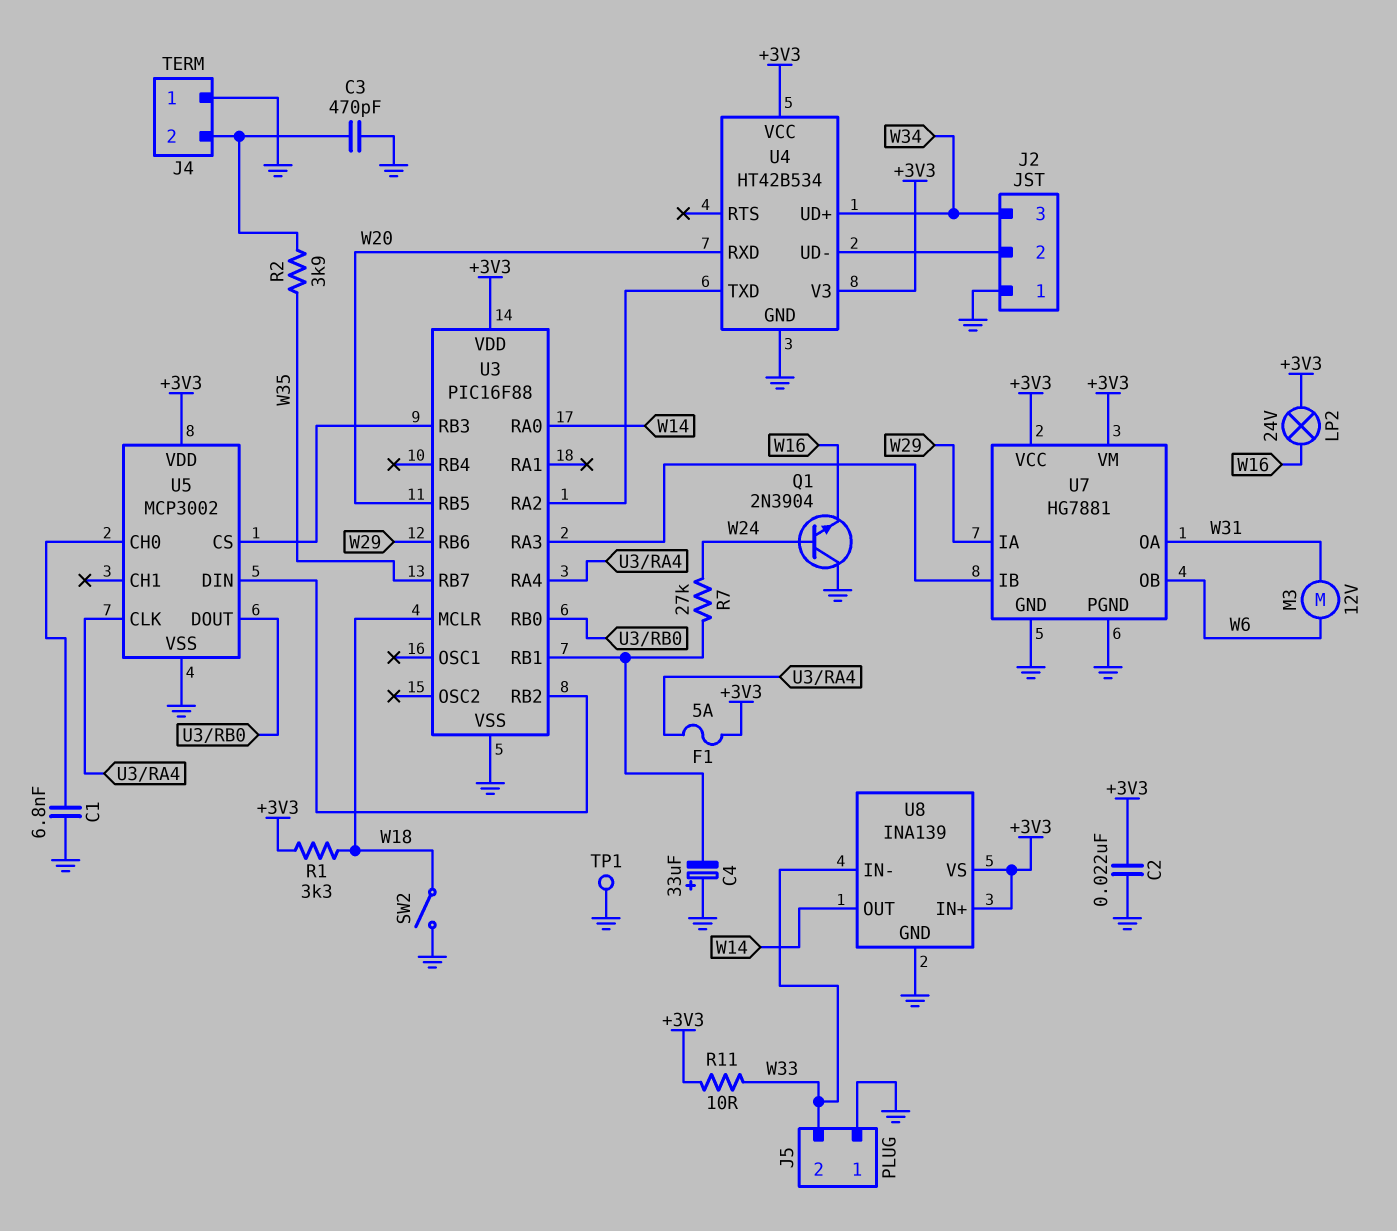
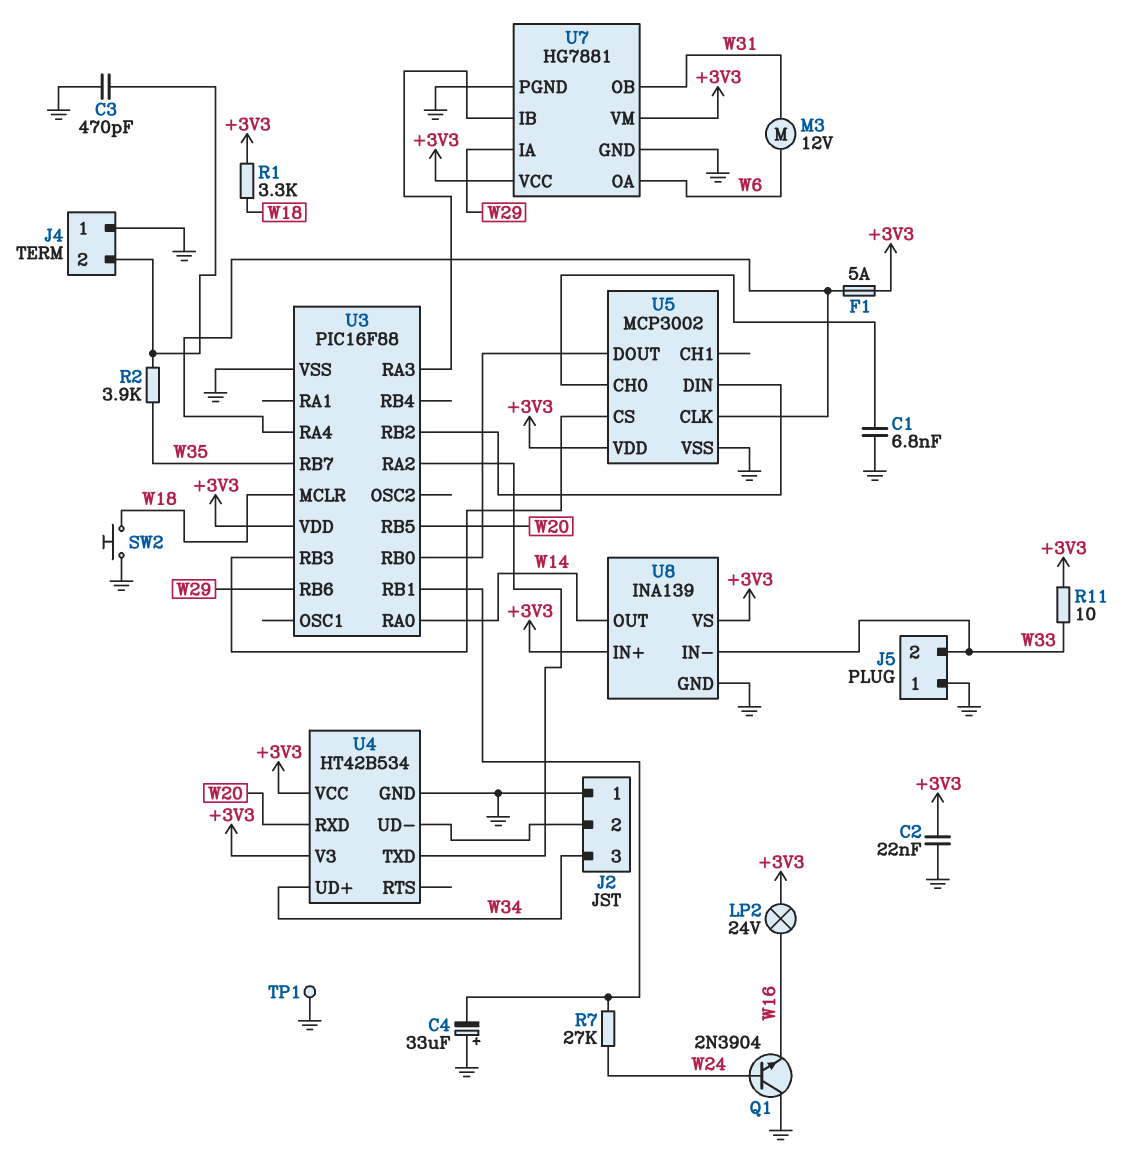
SW2: switch (GND, W18) -> button (GND, W18)
U7 pin OA: W31 -> W6
U7 pin OB: W6 -> W31

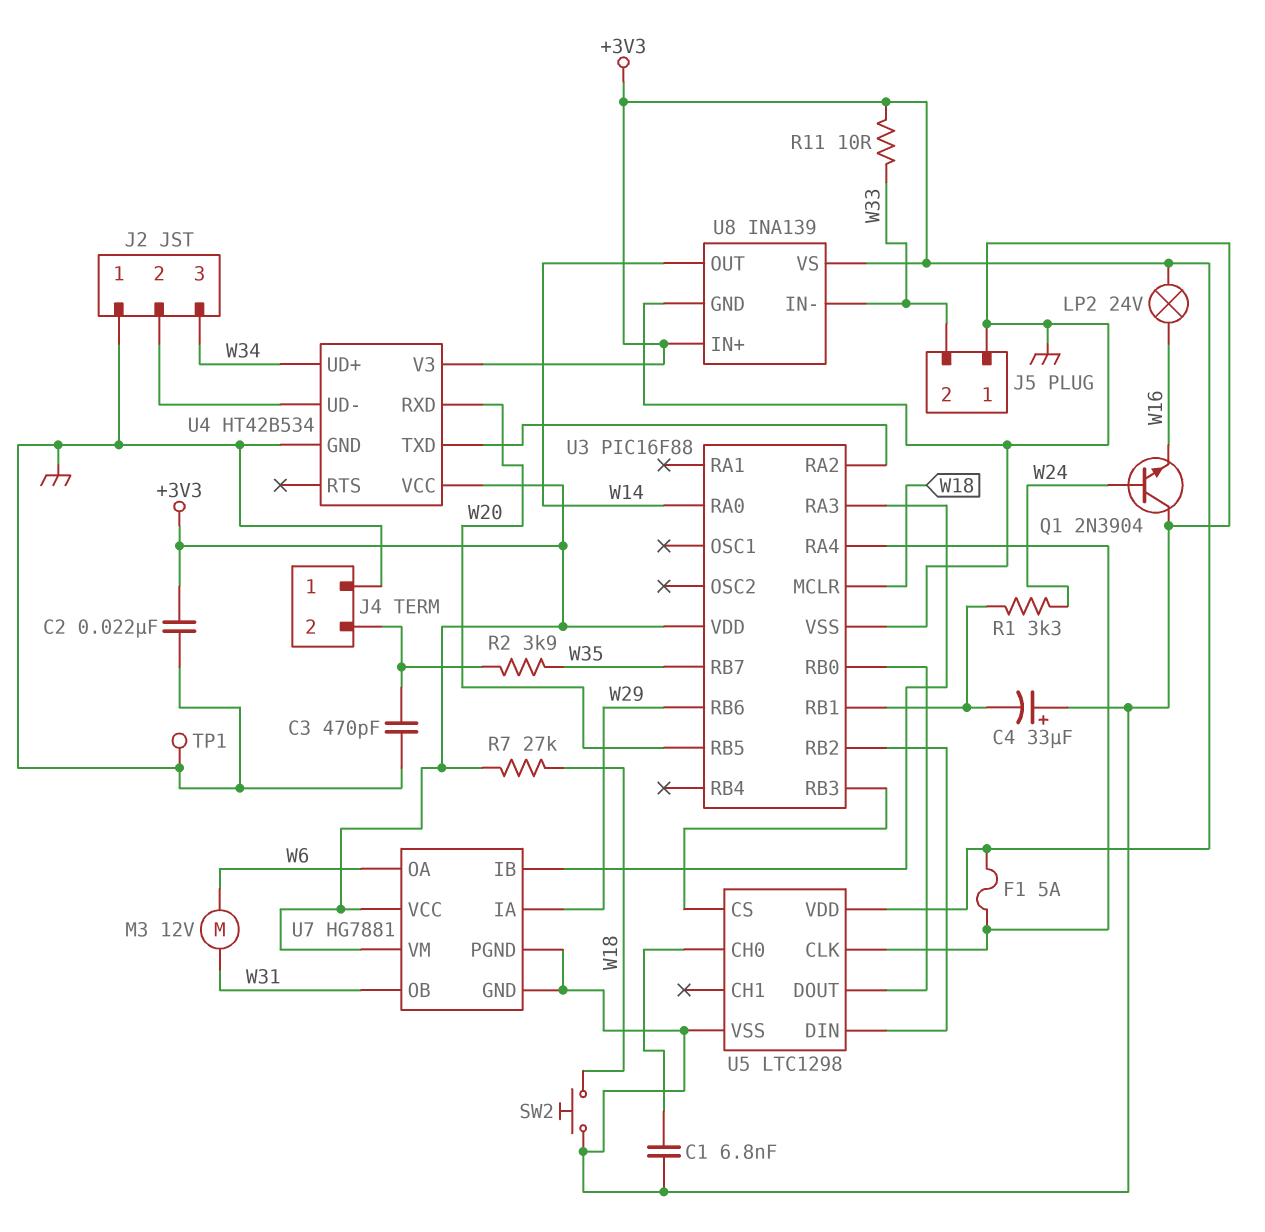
R1: 3.3k (+3V3, W18) -> 3.3k (U3/RB1, W24)
R7: 27k (U3/RB1, W24) -> 27k (+3V3, W18)
U5: MCP3002 -> LTC1298

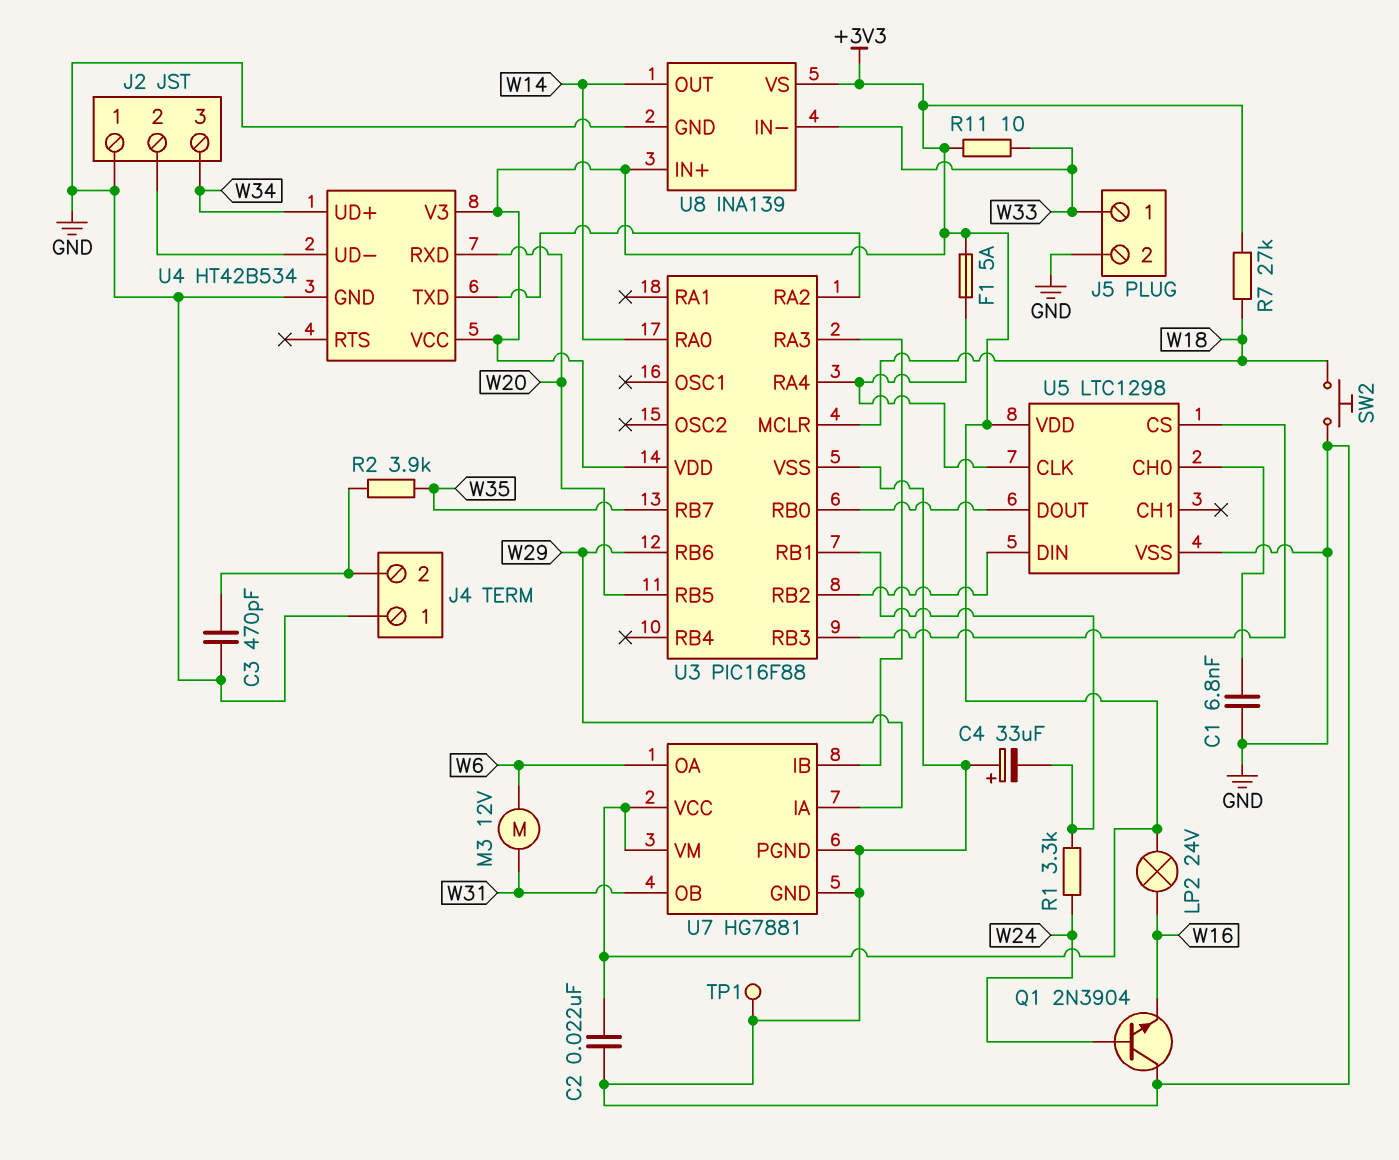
J5 pin 1: GND -> W33
J5 pin 2: W33 -> GND

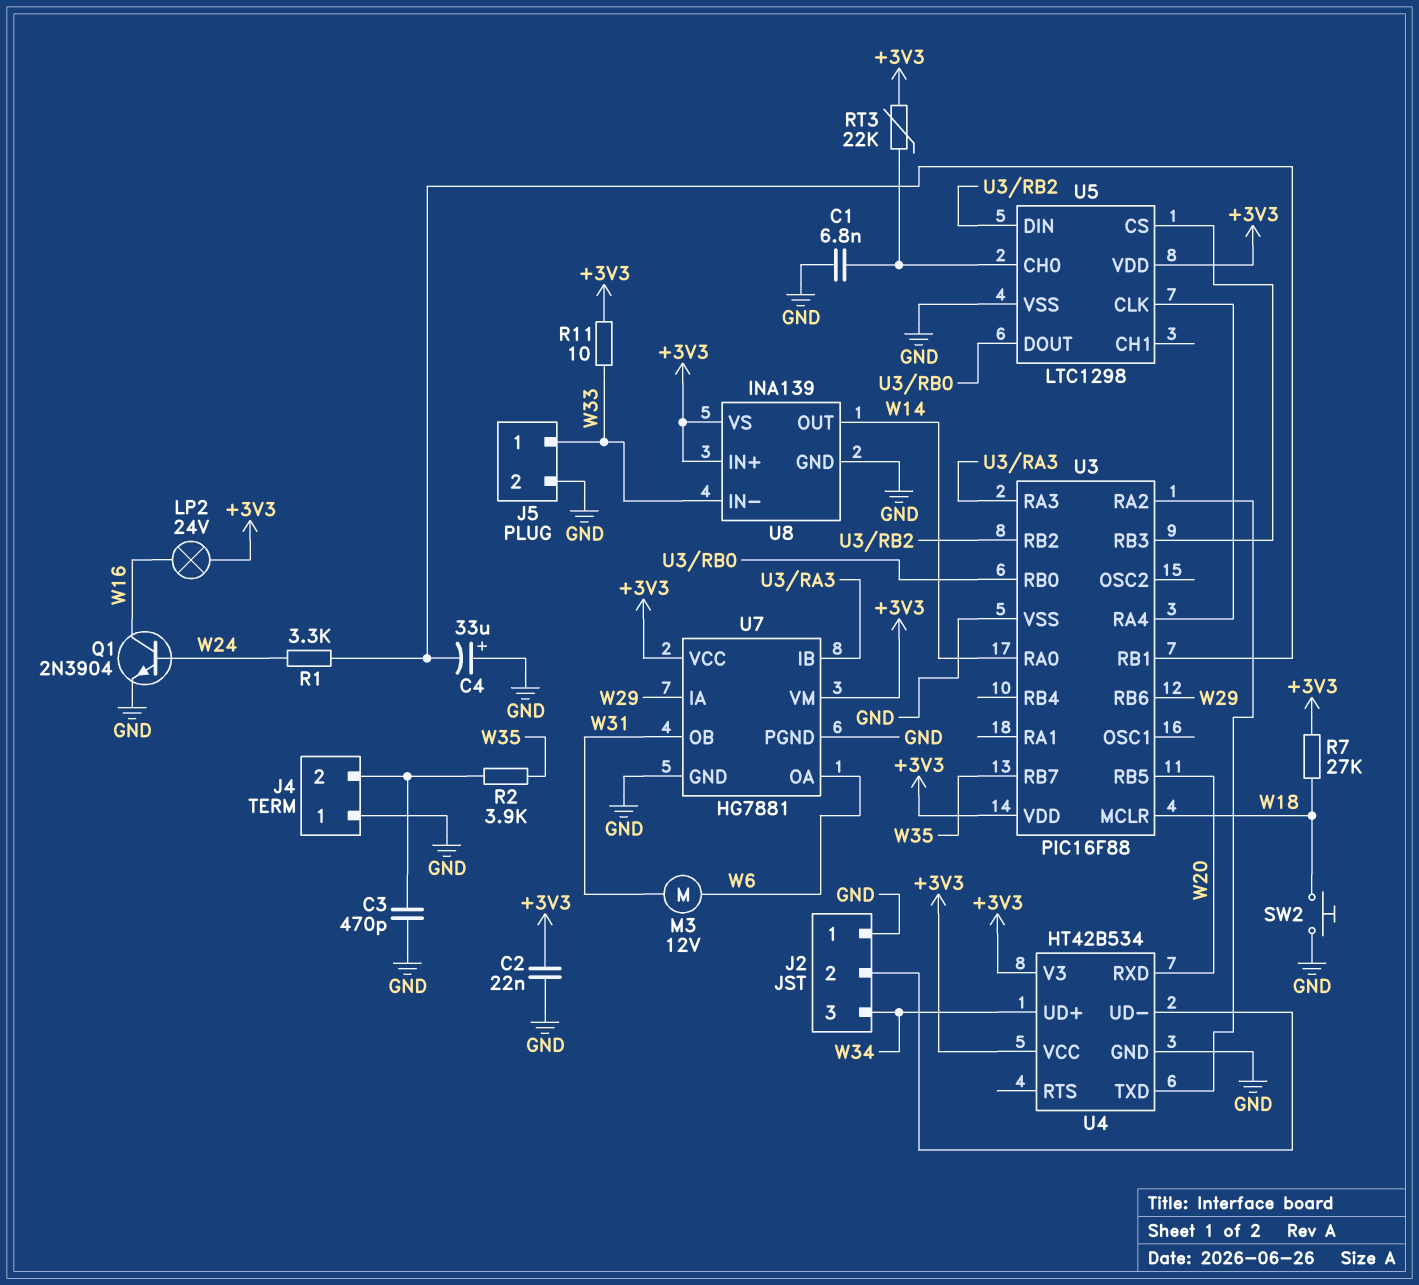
F1: 5A (+3V3, U3/RA4) -> none
Q1: NPN 2N3904 (B W24, C GND, E W16) -> NPN 2N3904 (B W24, C W16, E GND)
RT3: none -> 22k (+3V3, U5/CH0)
TP1: test point (GND) -> none

